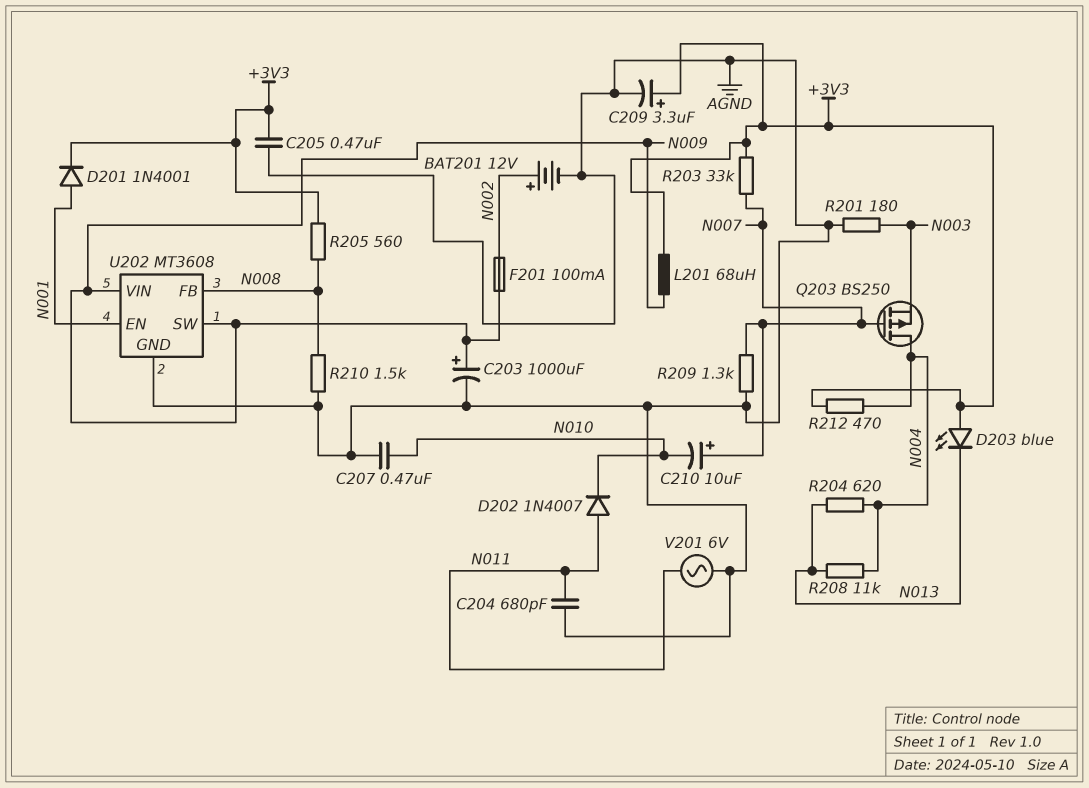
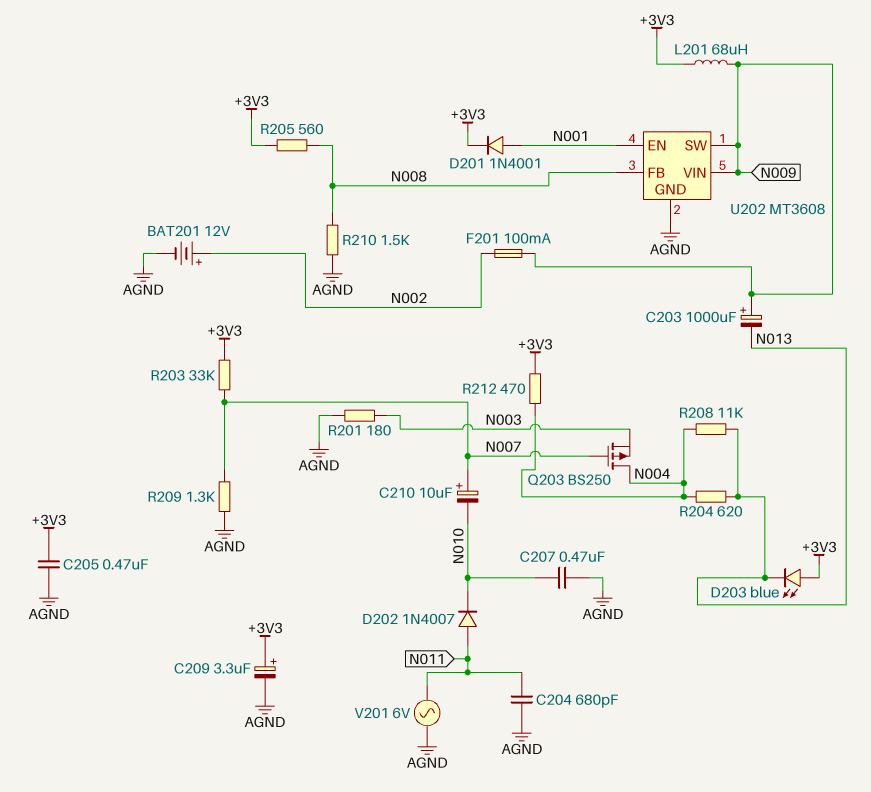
C203: 1000uF (plus N009, minus AGND) -> 1000uF (plus N009, minus N013)

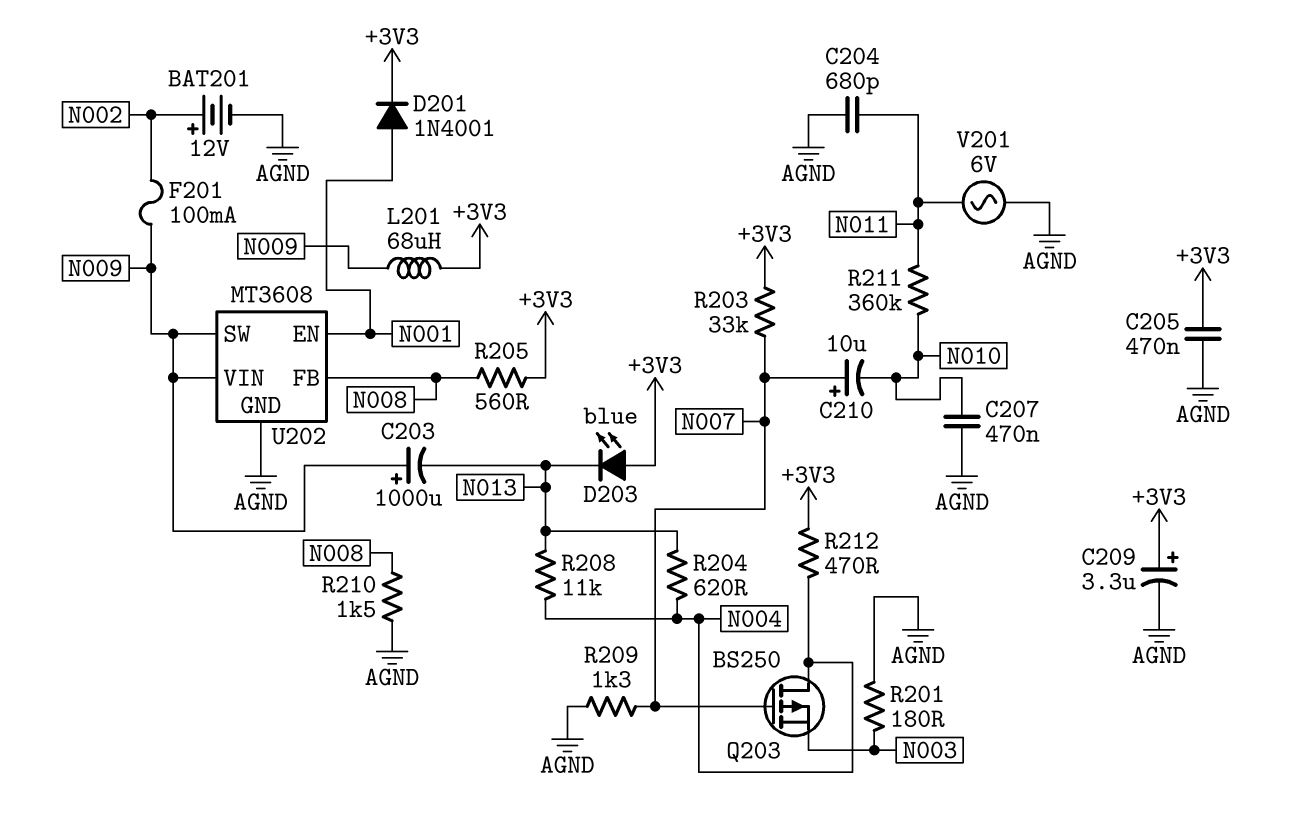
D202: diode 1N4007 (A N011, K N010) -> none
R211: none -> 360k (N010, N011)

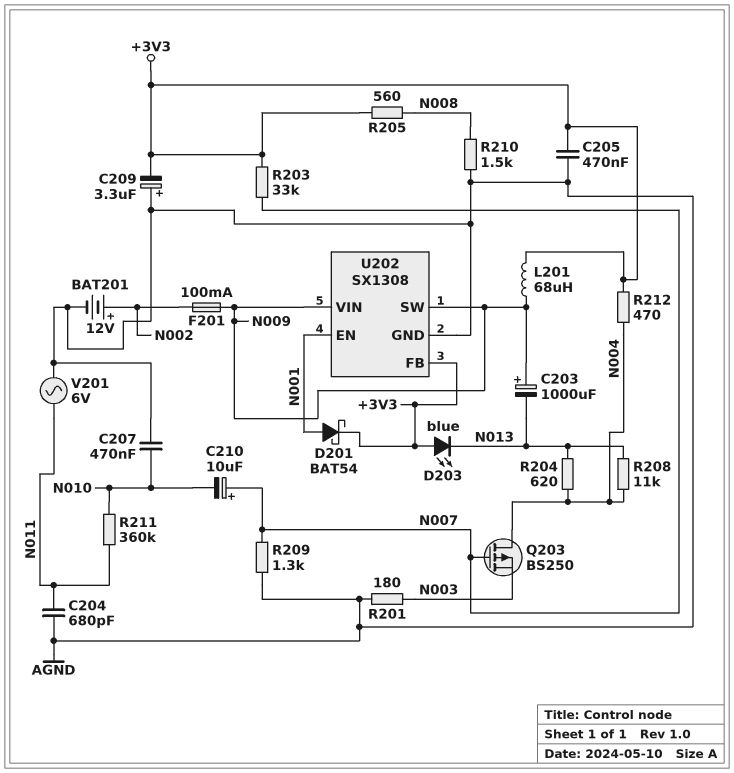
C209: 3.3uF (plus +3V3, minus AGND) -> 3.3uF (plus AGND, minus +3V3)
D201: diode 1N4001 (A N001, K +3V3) -> schottky BAT54 (A N001, K +3V3)
U202: MT3608 -> SX1308
U202 pin FB: N008 -> +3V3

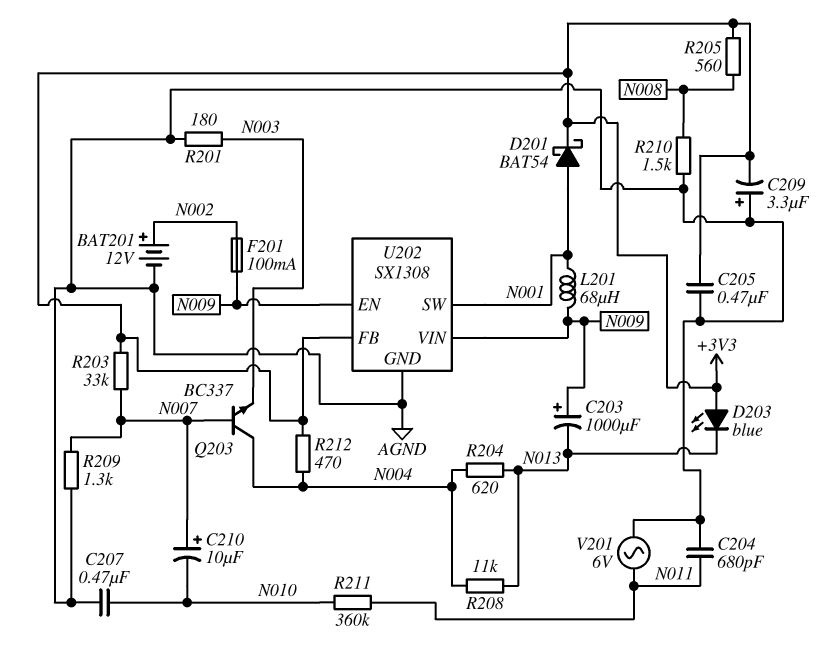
L201: 68uH (+3V3, N009) -> 68uH (N001, N009)
Q203: PMOS BS250 (G N007, D N004, S N003) -> NPN BC337 (B N007, C N004, E N003)
U202 pin EN: N001 -> N009
U202 pin SW: N009 -> N001

